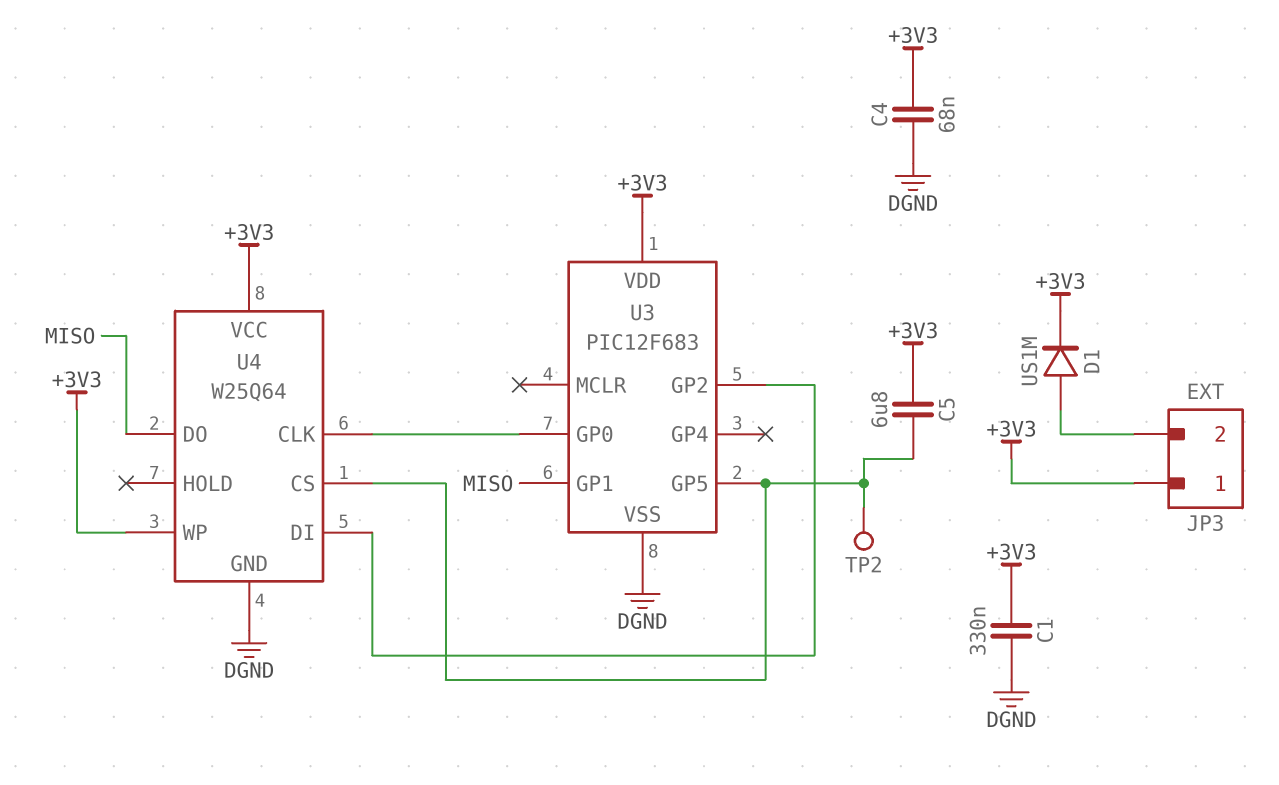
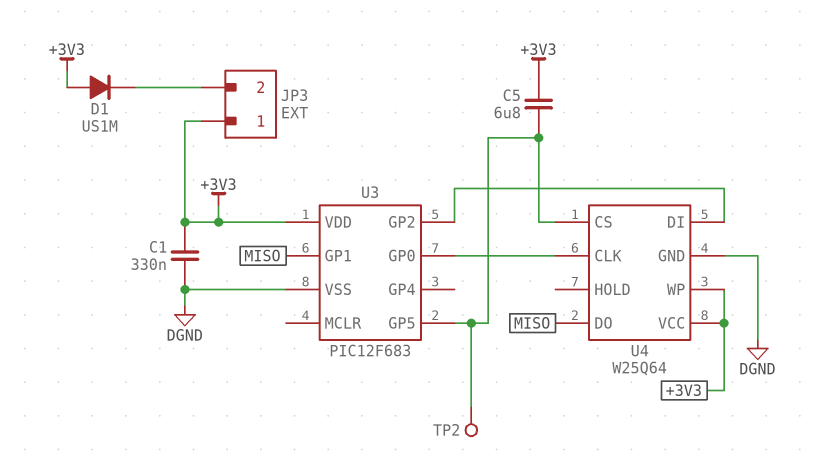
C4: 68nF (+3V3, DGND) -> none
D1: diode US1M (A JP3/2, K +3V3) -> diode US1M (A +3V3, K JP3/2)

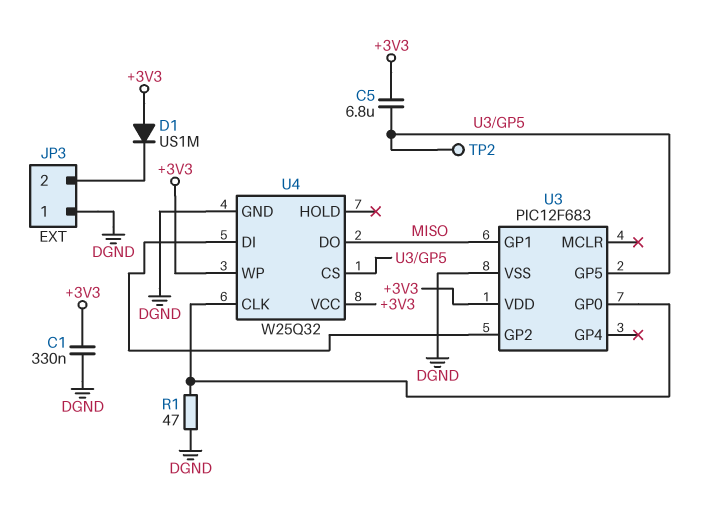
JP3 pin 1: +3V3 -> DGND
R1: none -> 47 (DGND, U3/GP0)
U4: W25Q64 -> W25Q32

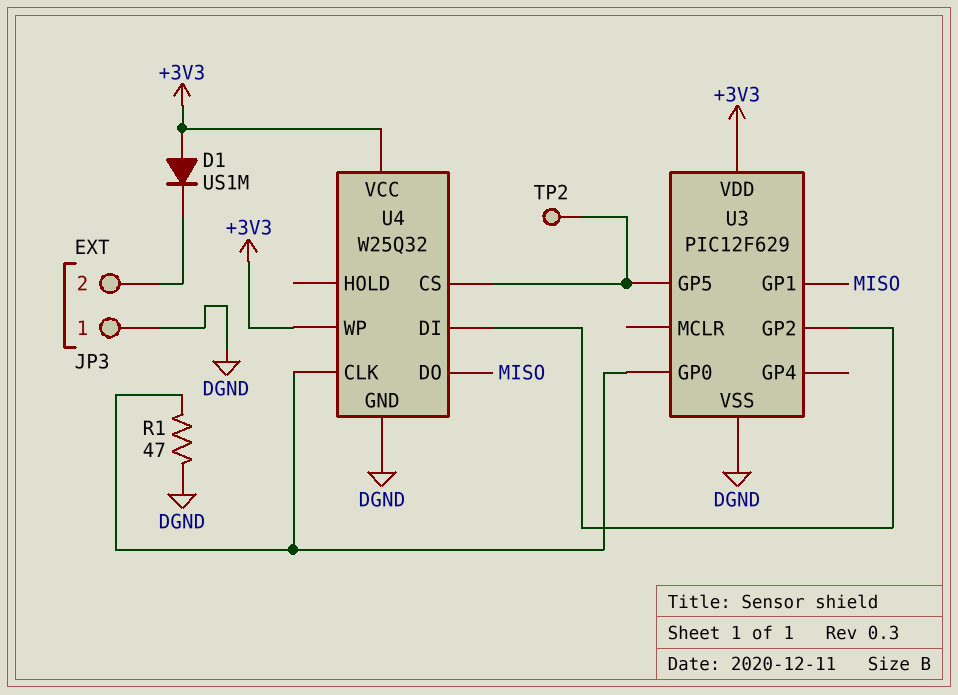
C1: 330nF (+3V3, DGND) -> none
C5: 6.8uF (+3V3, U3/GP5) -> none
U3: PIC12F683 -> PIC12F629

